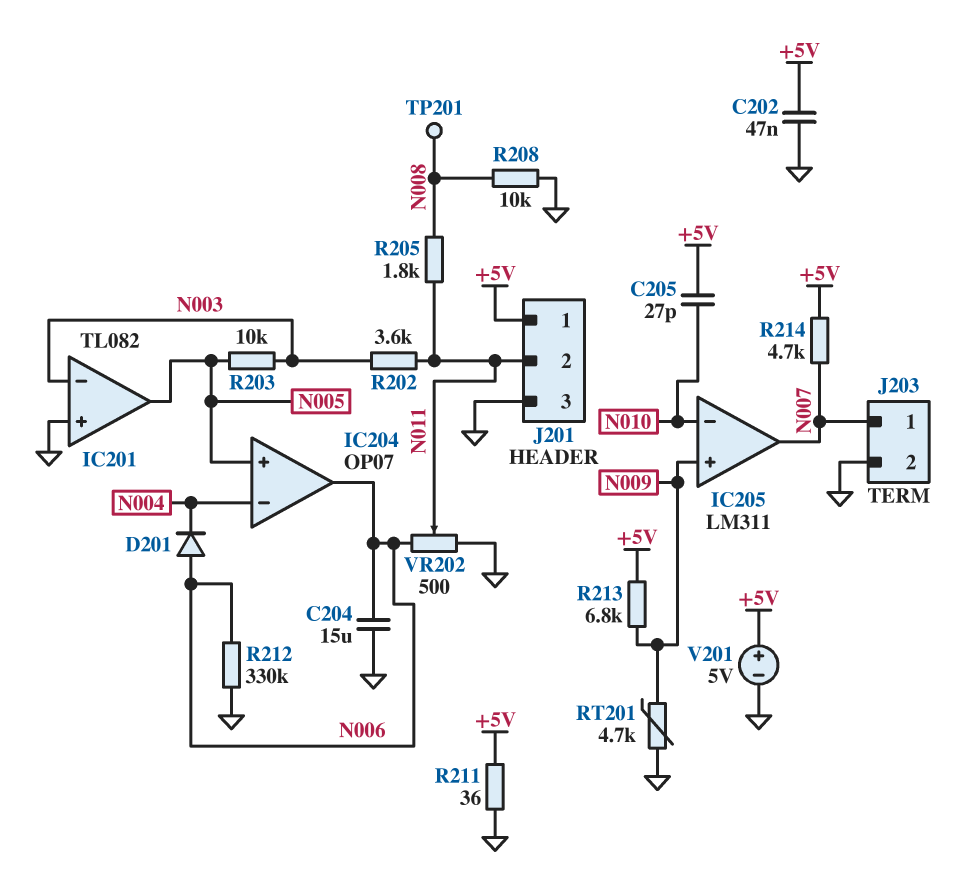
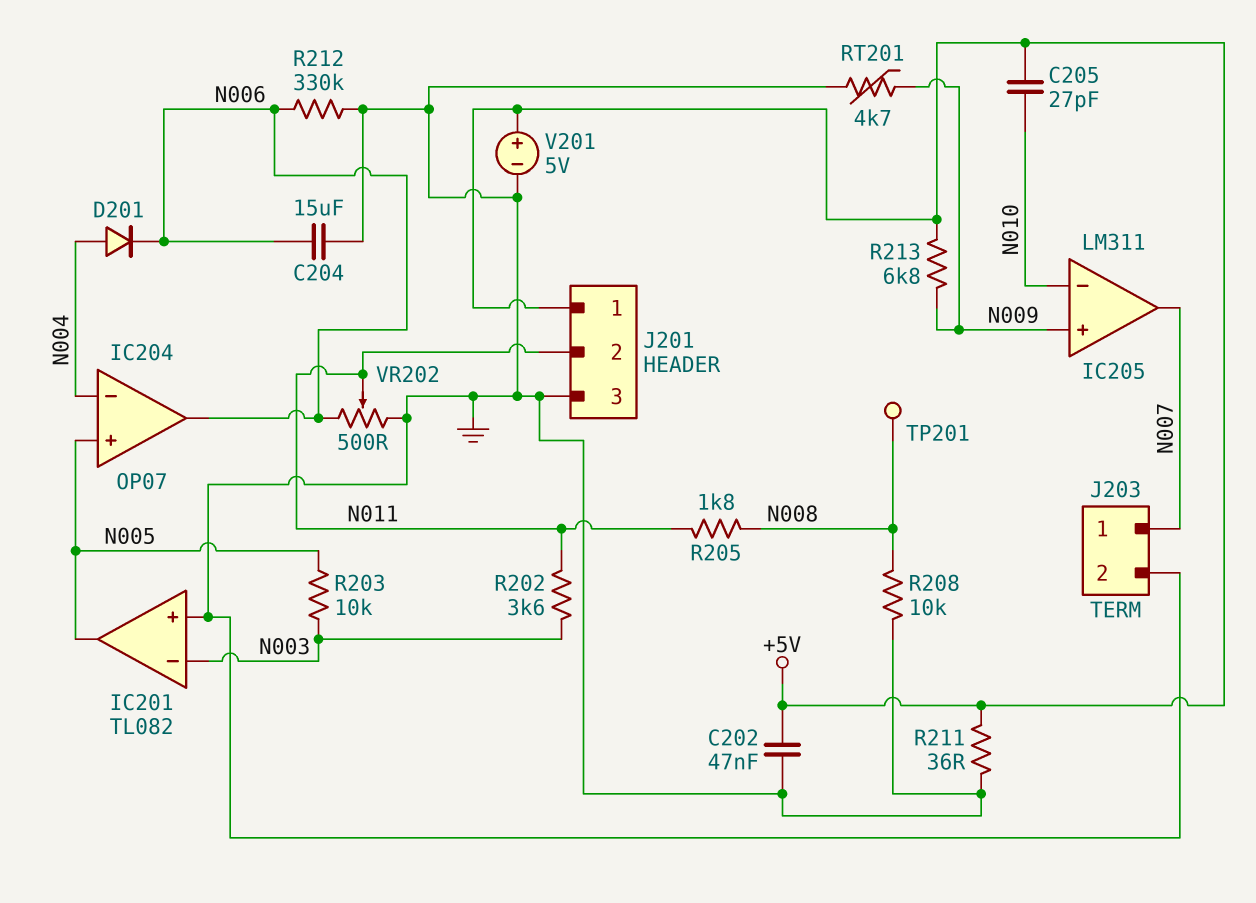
D201: diode (A N006, K N004) -> diode (A N004, K N006)
R214: 4.7k (+5V, N007) -> none

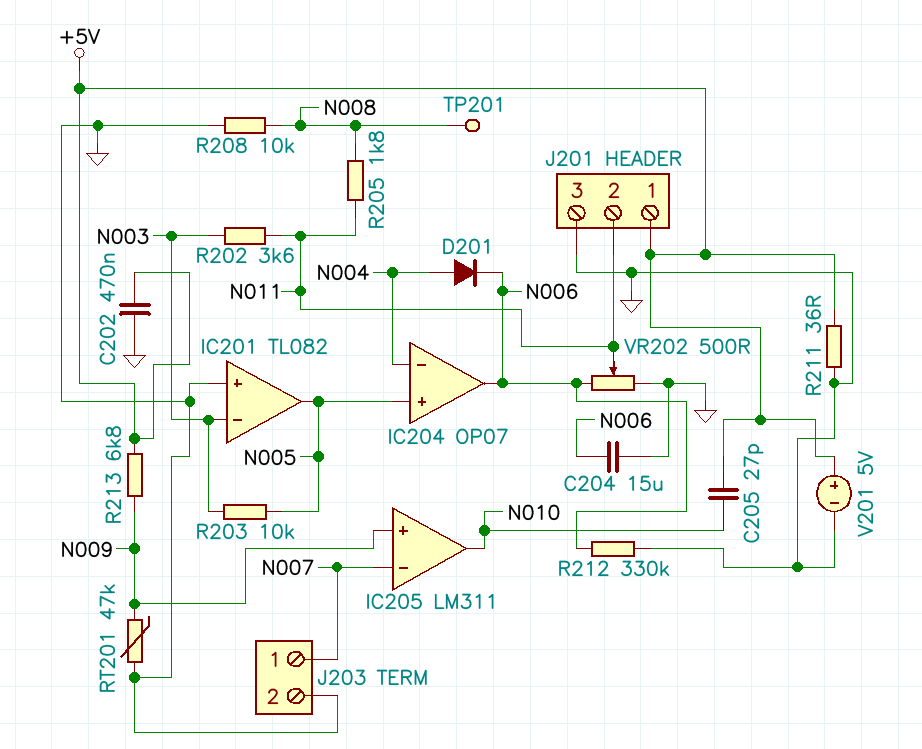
C202: 47nF (+5V, GND) -> 470nF (+5V, GND)
IC205 pin in-: N010 -> N007
IC205 pin out: N007 -> N010
RT201: 4.7k (GND, N009) -> 47k (GND, N009)

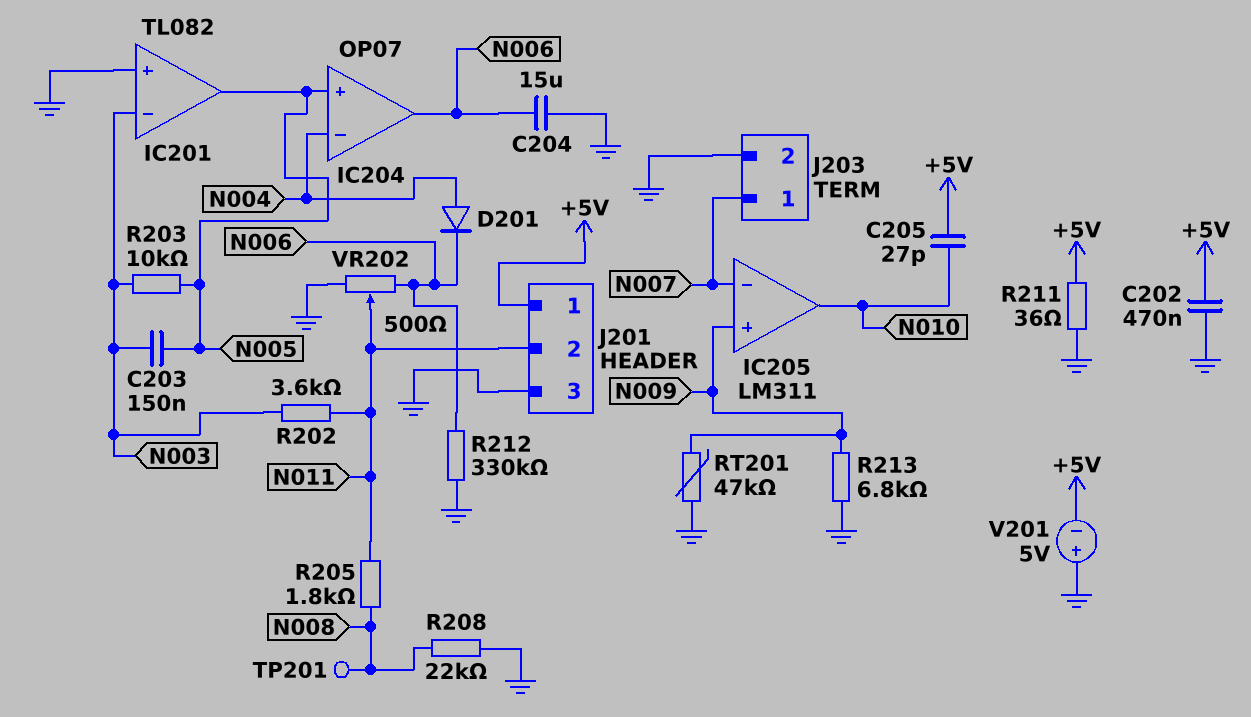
C203: none -> 150nF (N003, N005)
R208: 10k (GND, N008) -> 22k (GND, N008)
R213: 6.8k (+5V, N009) -> 6.8k (GND, N009)
V201: 5V (plus +5V, minus GND) -> 5V (plus GND, minus +5V)

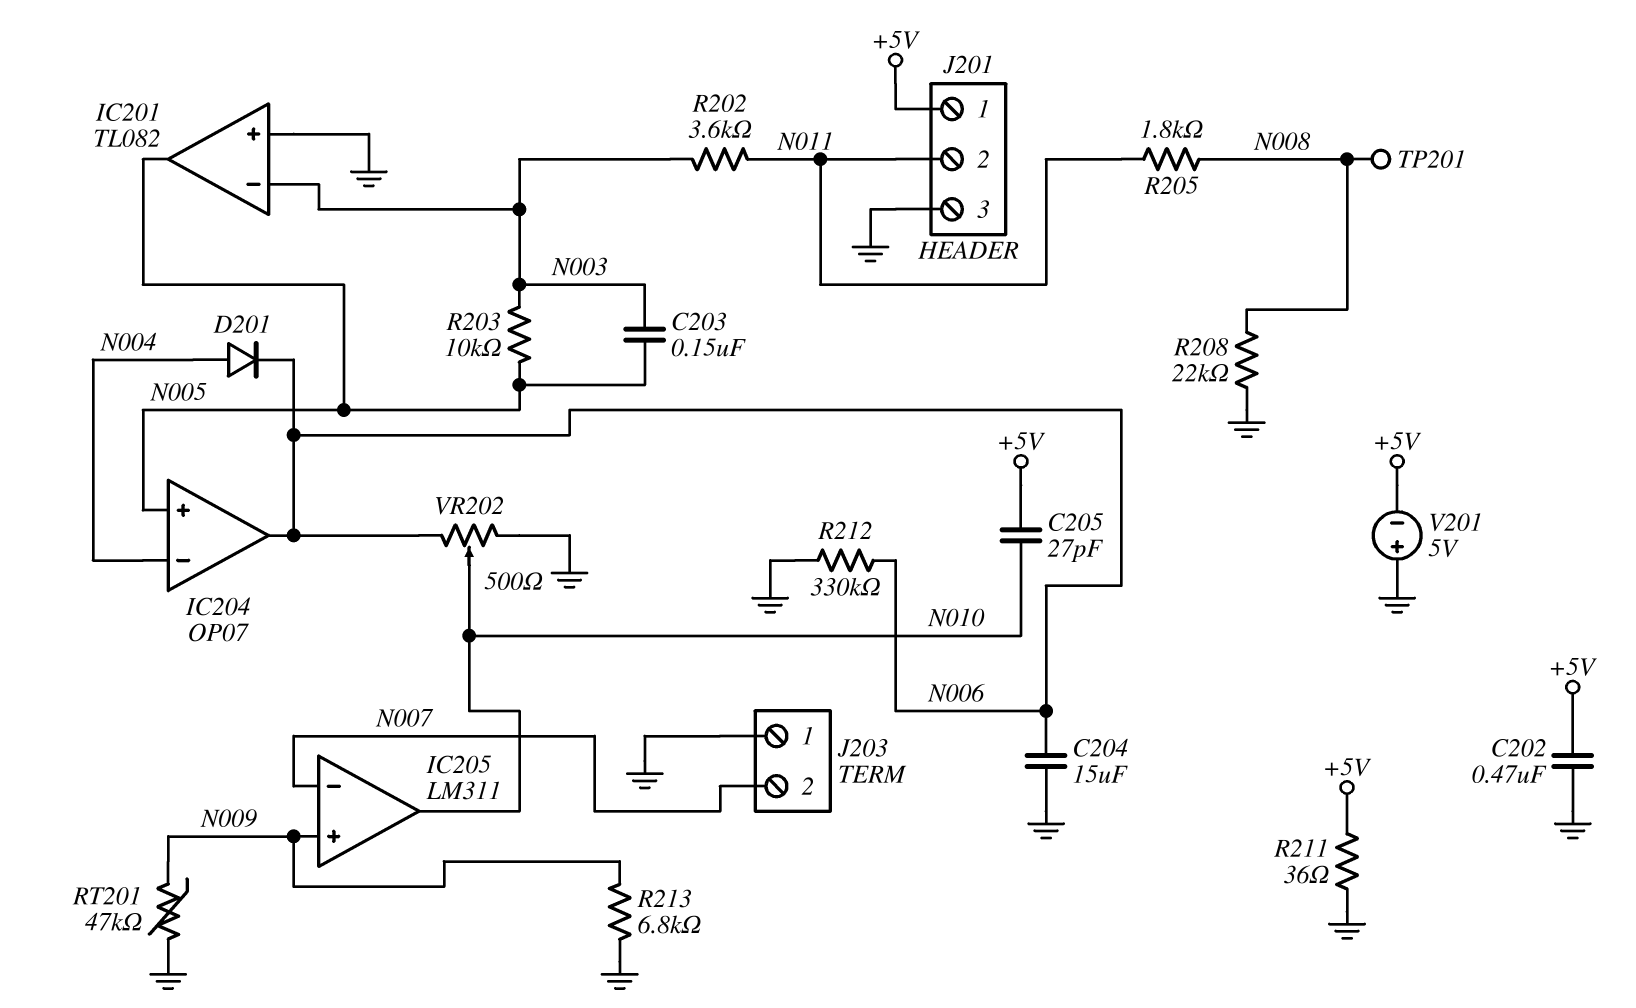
J203 pin 1: N007 -> GND
J203 pin 2: GND -> N007
VR202: 500 (GND, N006, wiper N011) -> 500 (GND, N006, wiper N010)

